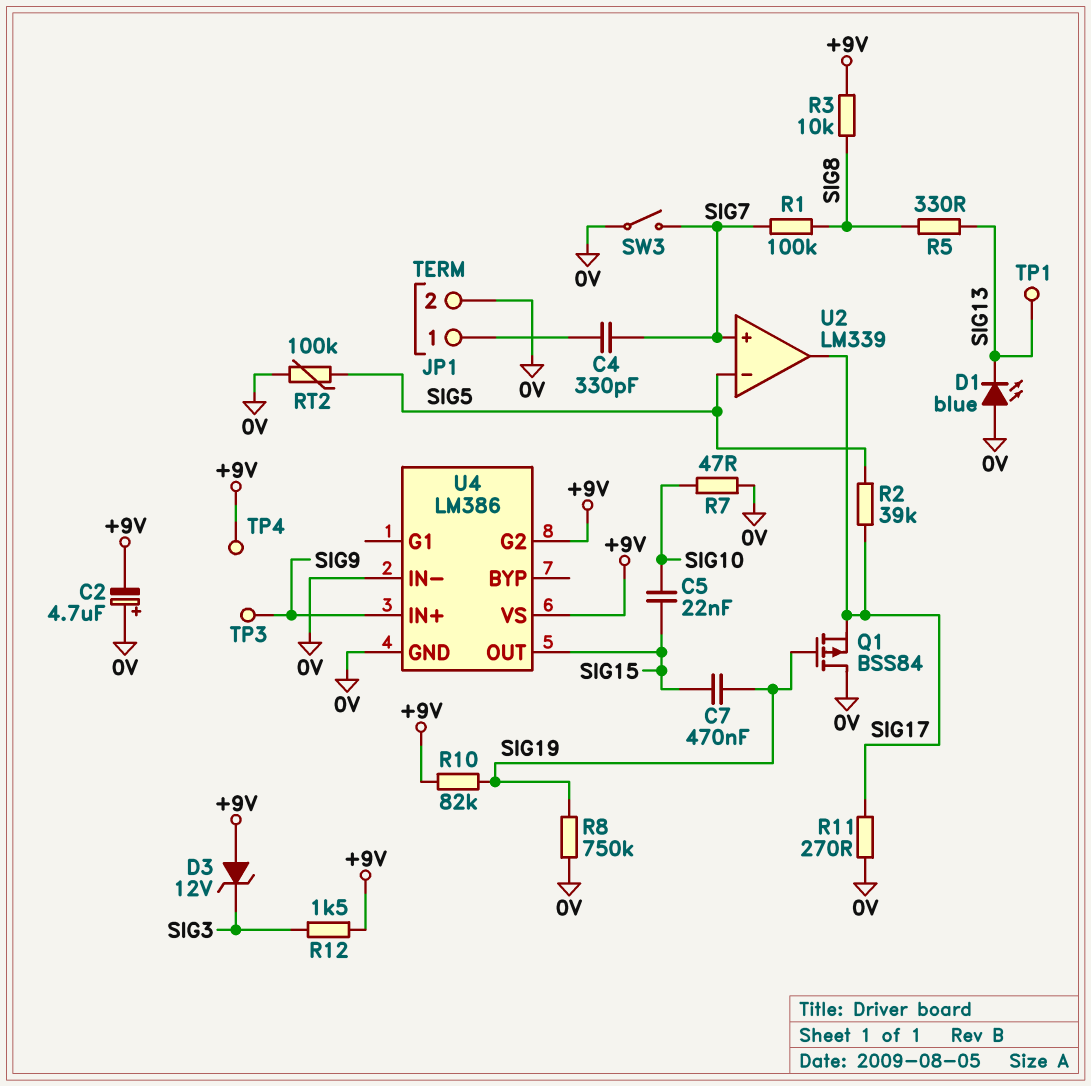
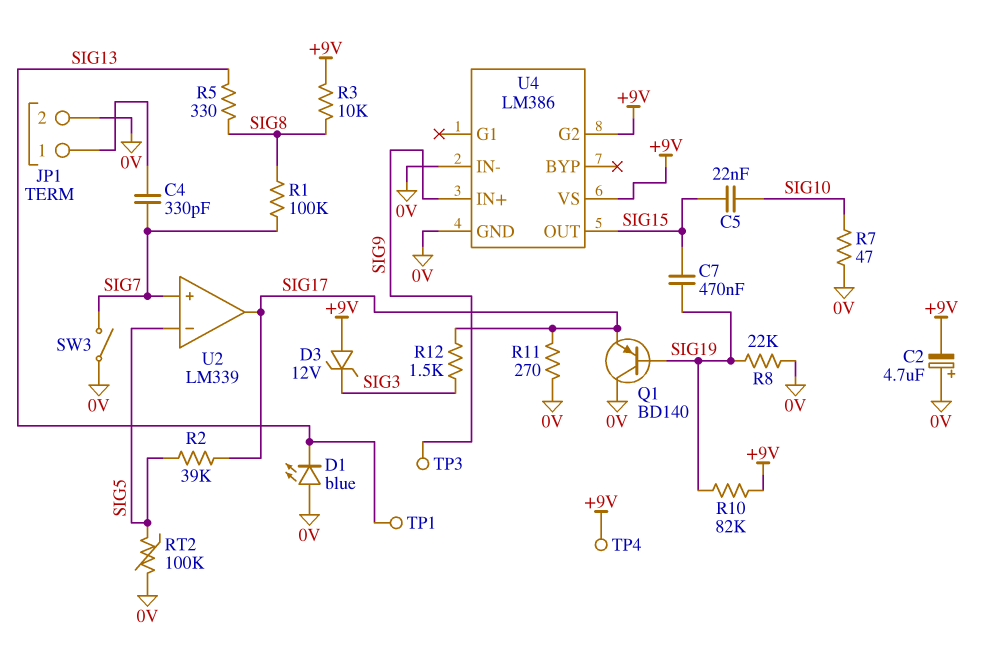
Q1: PMOS BSS84 (G SIG19, D 0V, S SIG17) -> PNP BD140 (B SIG19, C 0V, E SIG17)
R8: 750k (0V, SIG19) -> 22k (0V, SIG19)
R12: 1.5k (+9V, SIG3) -> 1.5k (SIG3, SIG17)

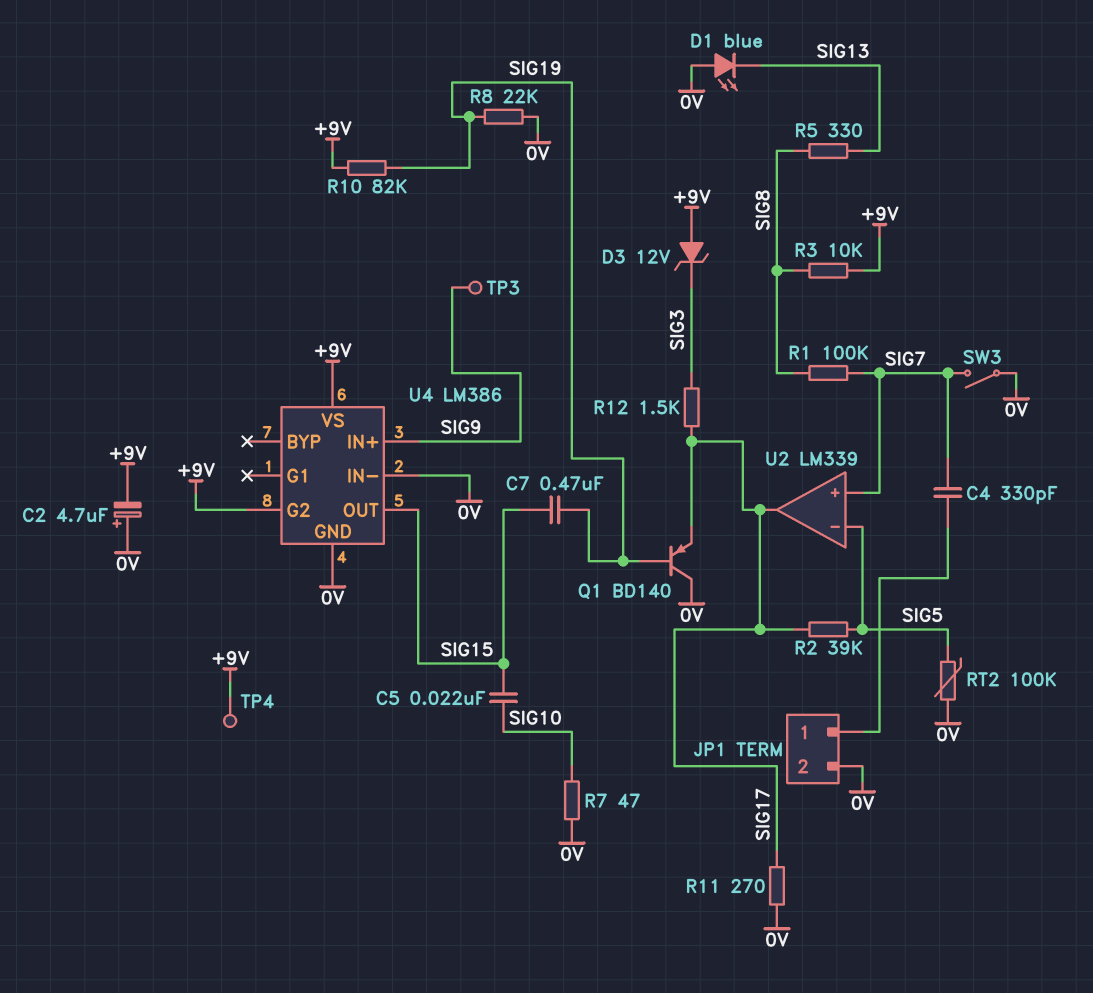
TP1: test point (SIG13) -> none

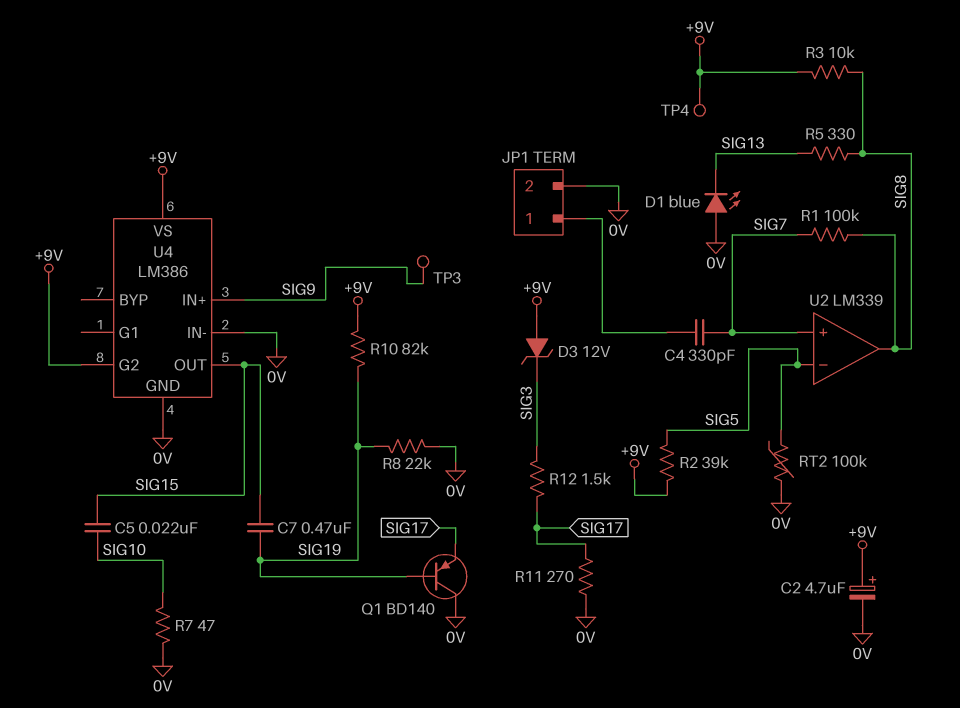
C2: 4.7uF (plus 0V, minus +9V) -> 4.7uF (plus +9V, minus 0V)
R2: 39k (SIG5, SIG17) -> 39k (+9V, SIG5)
SW3: switch (0V, SIG7) -> none
U2 pin out: SIG17 -> SIG8

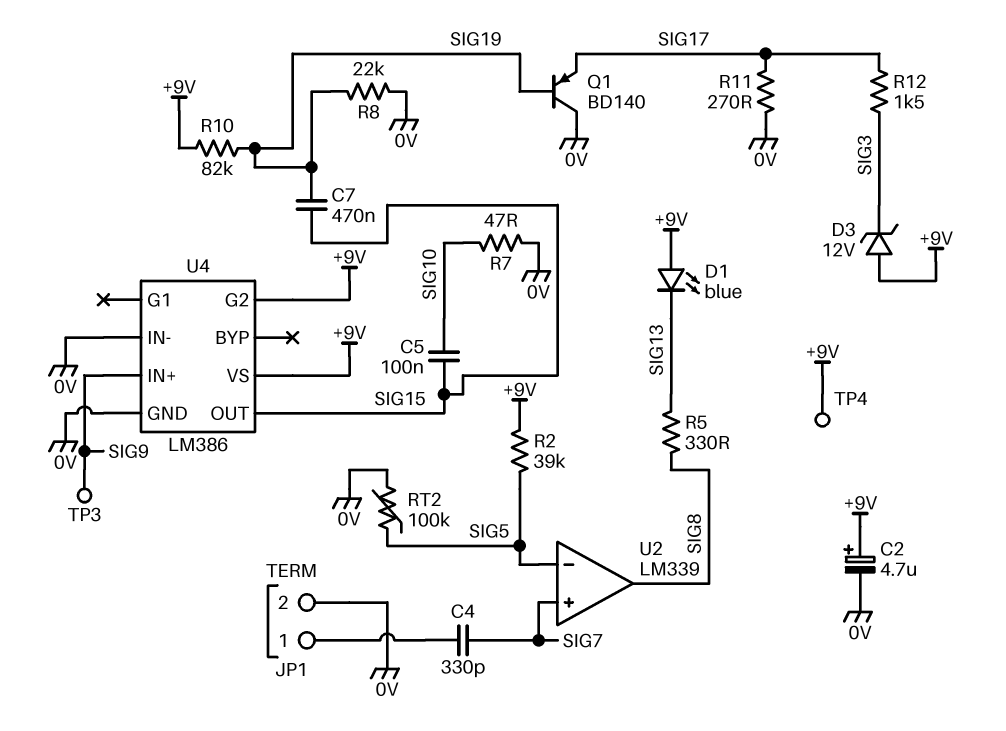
C5: 22nF (SIG10, SIG15) -> 100nF (SIG10, SIG15)
D1: LED blue (A 0V, K SIG13) -> LED blue (A +9V, K SIG13)
R1: 100k (SIG7, SIG8) -> none
R3: 10k (+9V, SIG8) -> none

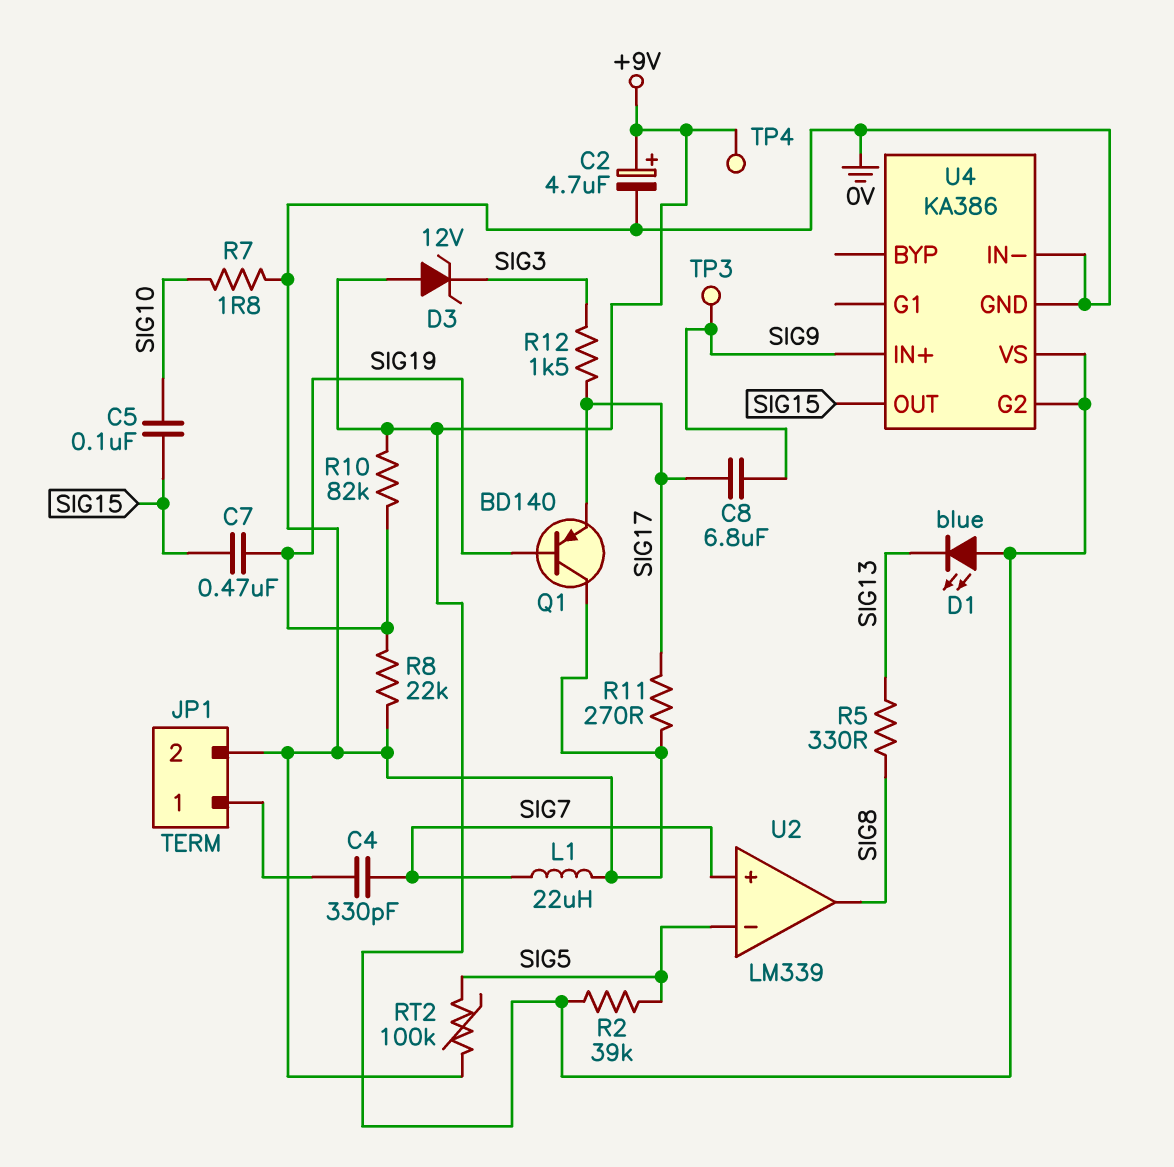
C8: none -> 6.8uF (SIG9, SIG17)
L1: none -> 22uH (0V, SIG7)
R7: 47 (0V, SIG10) -> 1.8 (0V, SIG10)
U4: LM386 -> KA386

